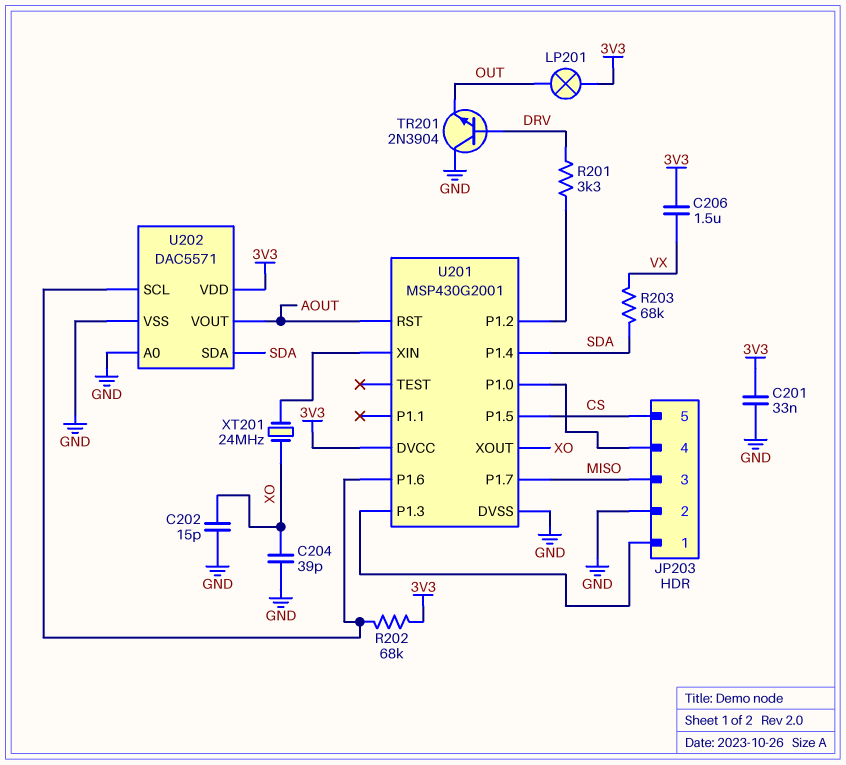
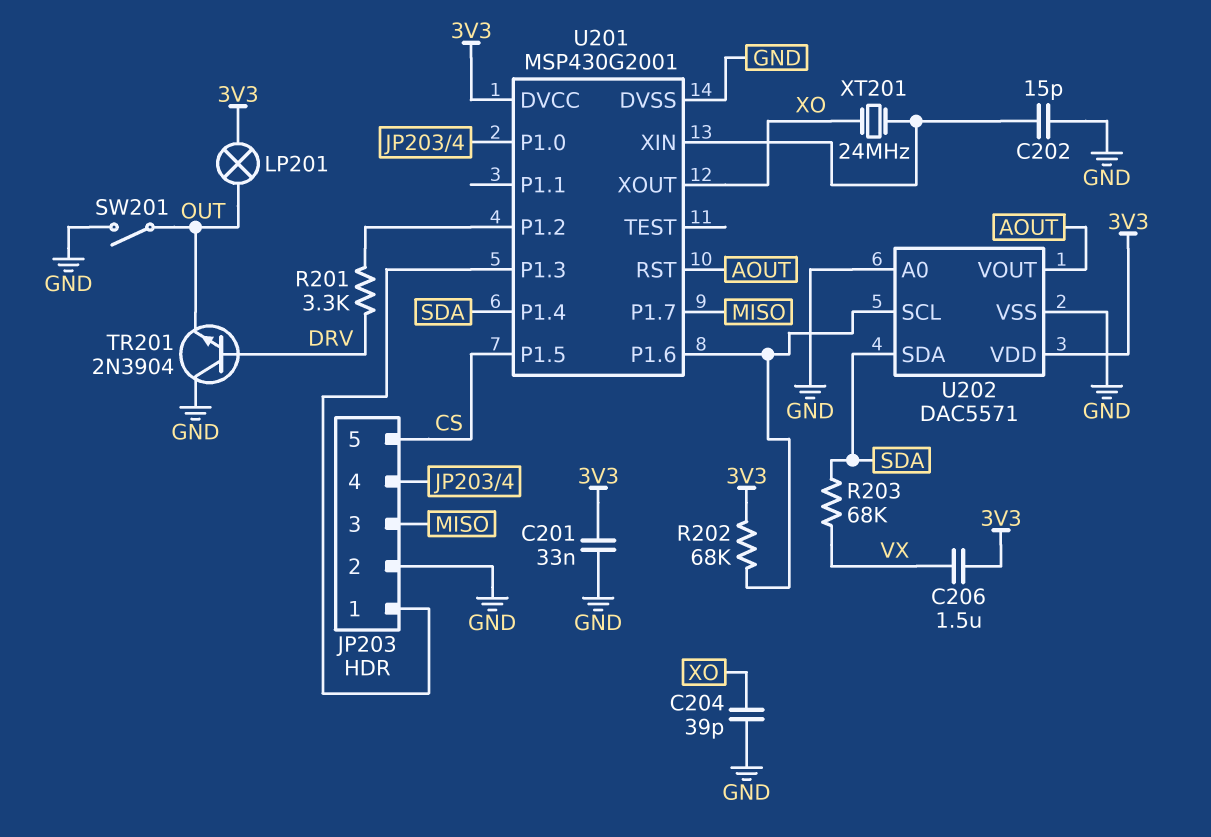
C202: 15pF (GND, XO) -> 15pF (GND, U201/XIN)
SW201: none -> switch (GND, OUT)

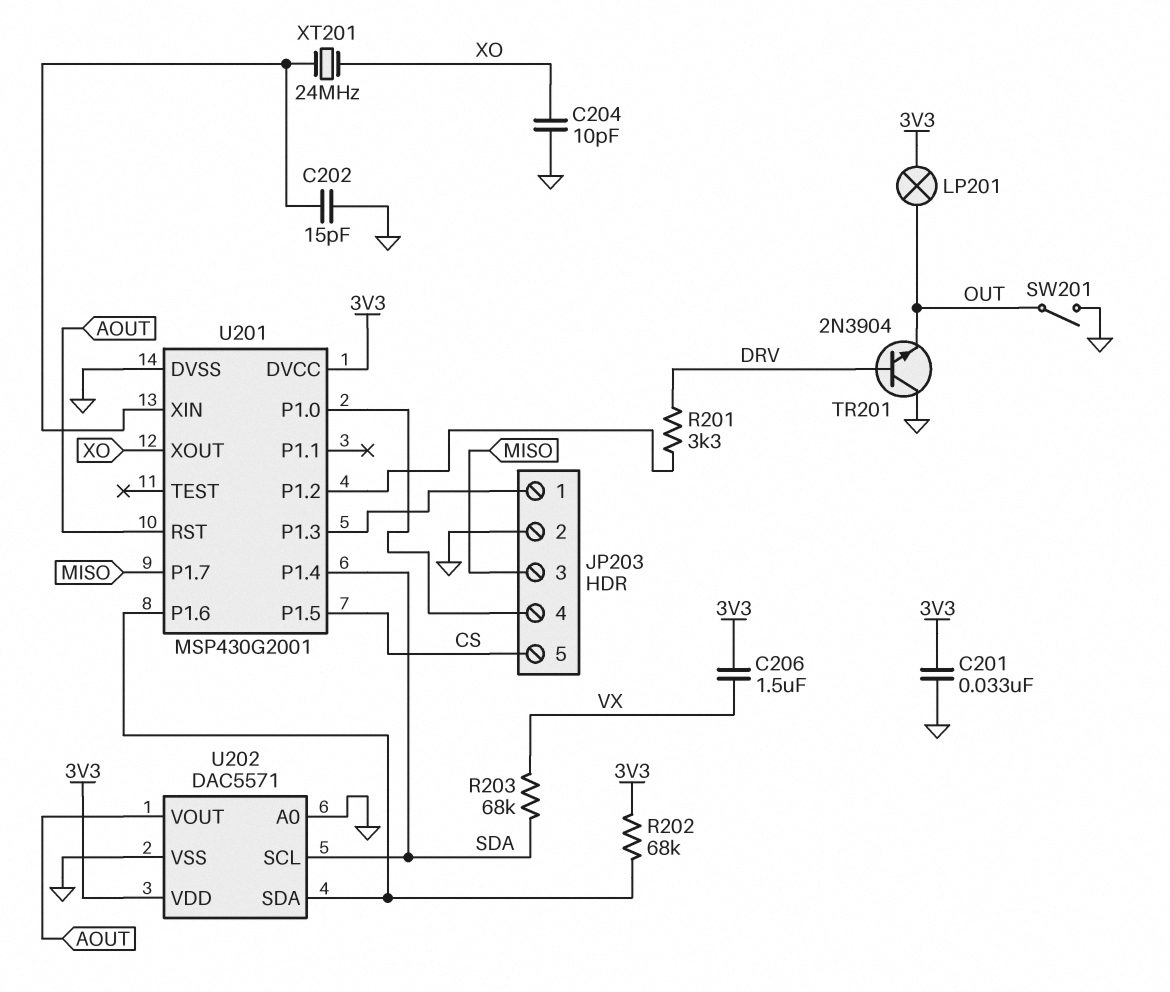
C204: 39pF (GND, XO) -> 10pF (GND, XO)
U202 pin SCL: U201/P1.6 -> SDA
U202 pin SDA: SDA -> U201/P1.6

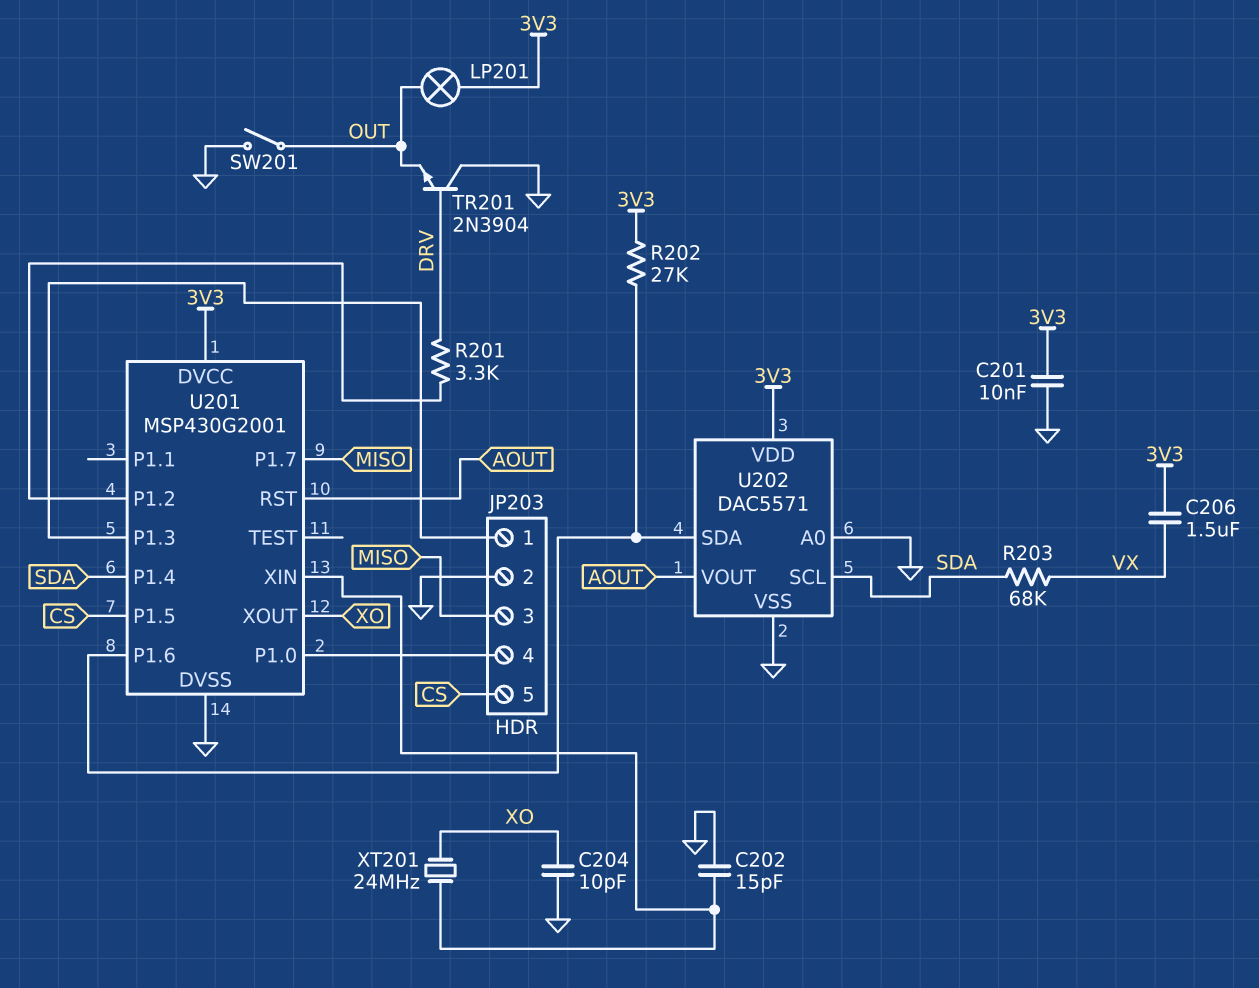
C201: 33nF (3V3, GND) -> 10nF (3V3, GND)
R202: 68k (3V3, U201/P1.6) -> 27k (3V3, U201/P1.6)

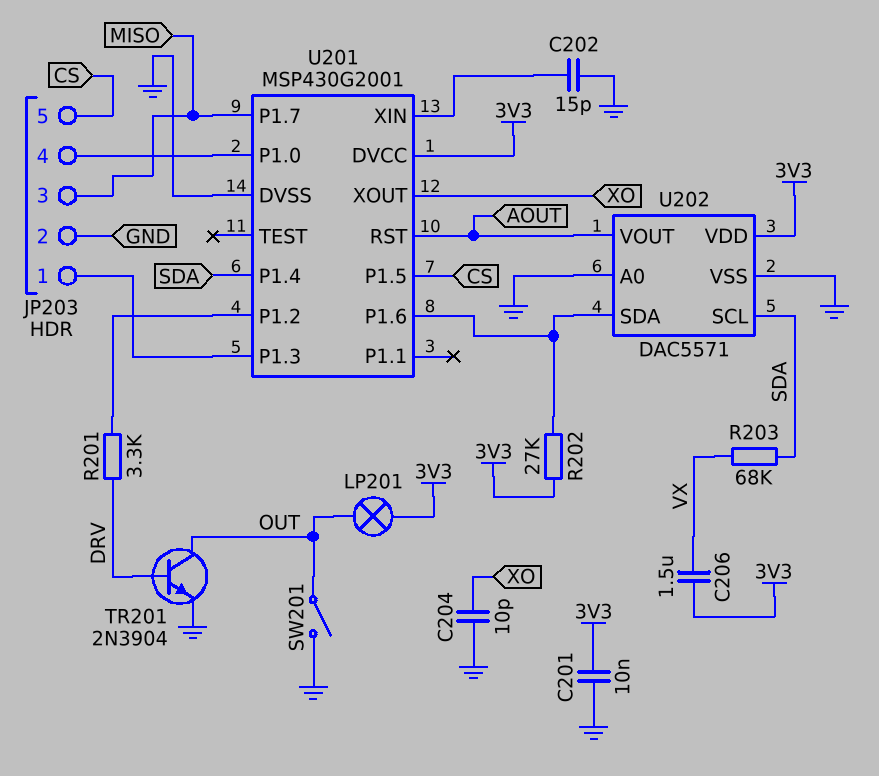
TR201: NPN 2N3904 (B DRV, C GND, E OUT) -> NPN 2N3904 (B DRV, C OUT, E GND)
XT201: 24MHz (U201/XIN, XO) -> none

